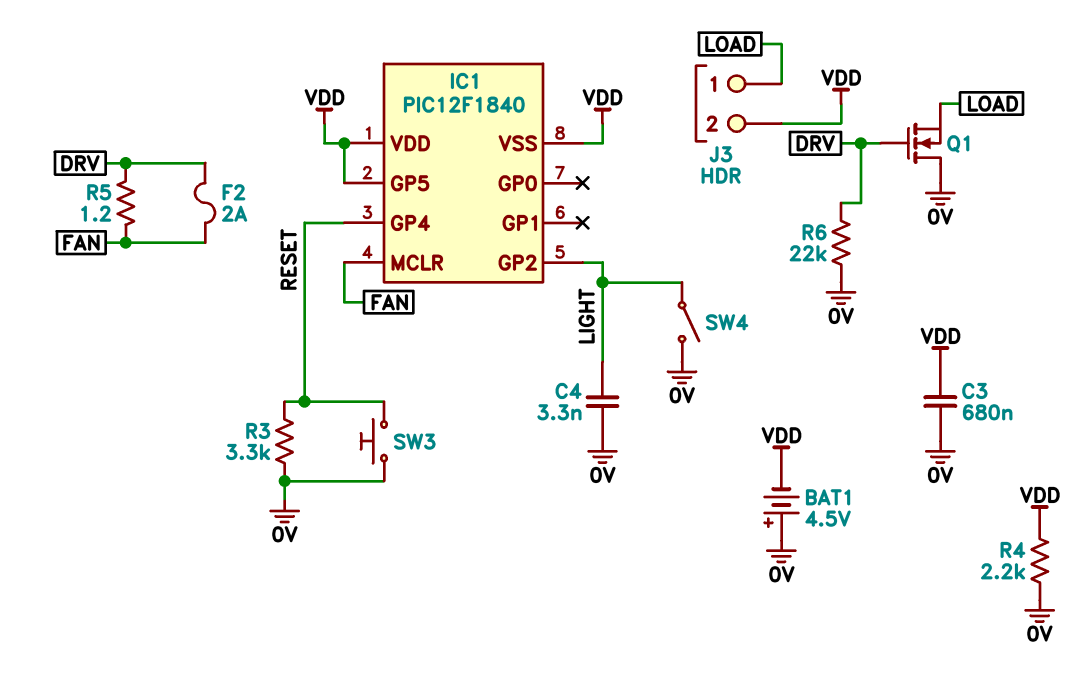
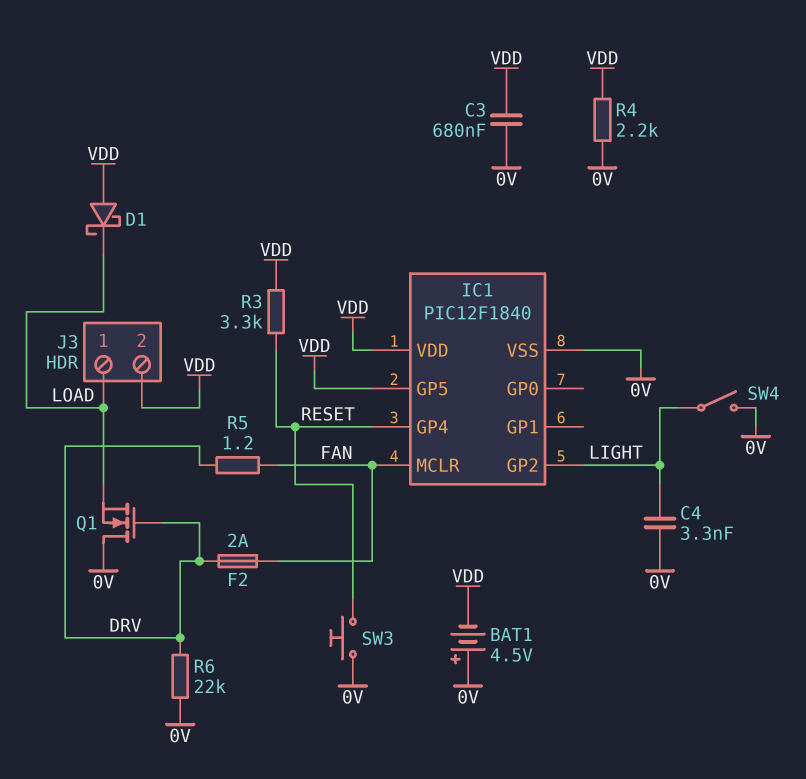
D1: none -> schottky (A VDD, K LOAD)
IC1 pin VSS: VDD -> 0V
R3: 3.3k (0V, RESET) -> 3.3k (RESET, VDD)

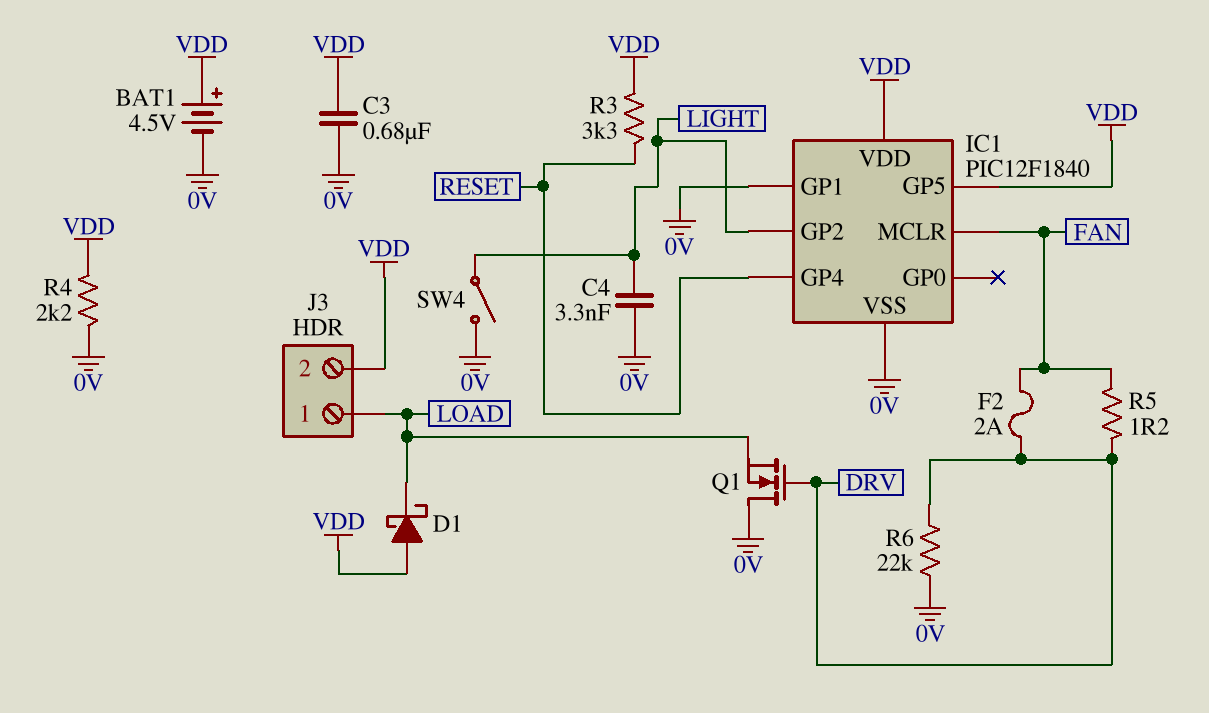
BAT1: 4.5V (plus 0V, minus VDD) -> 4.5V (plus VDD, minus 0V)
IC1 pin GP1: none -> 0V
SW3: button (0V, RESET) -> none

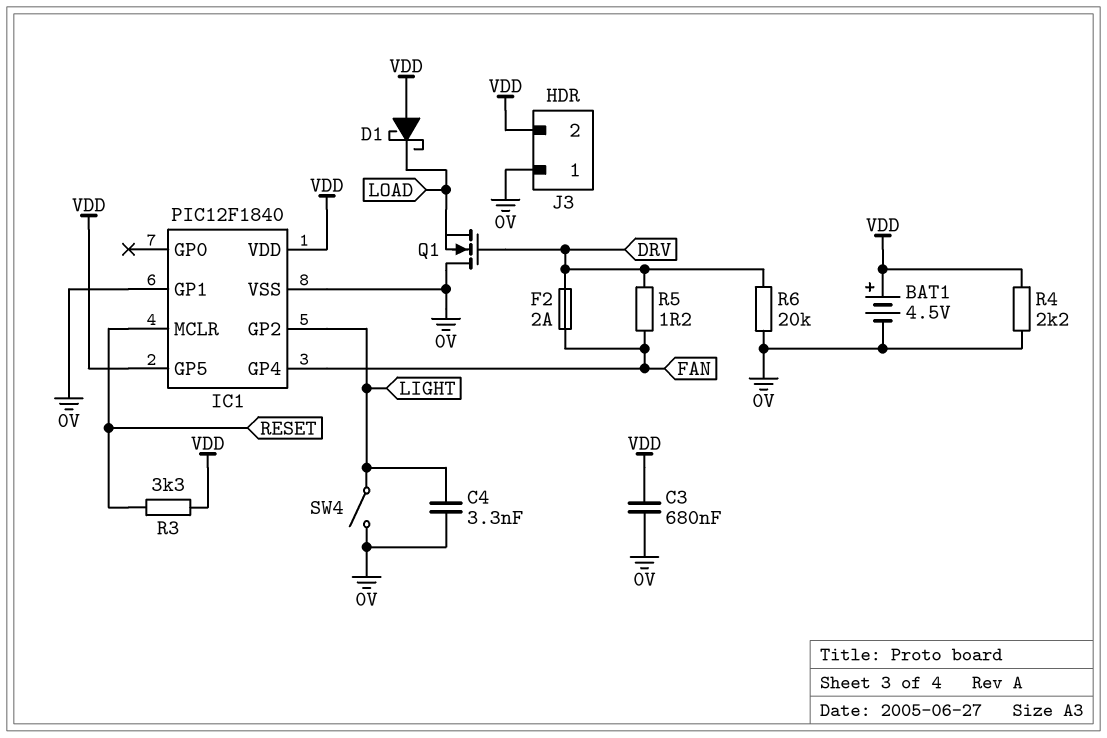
IC1 pin GP4: RESET -> FAN
IC1 pin MCLR: FAN -> RESET
J3 pin 1: LOAD -> 0V
R6: 22k (0V, DRV) -> 20k (0V, DRV)

